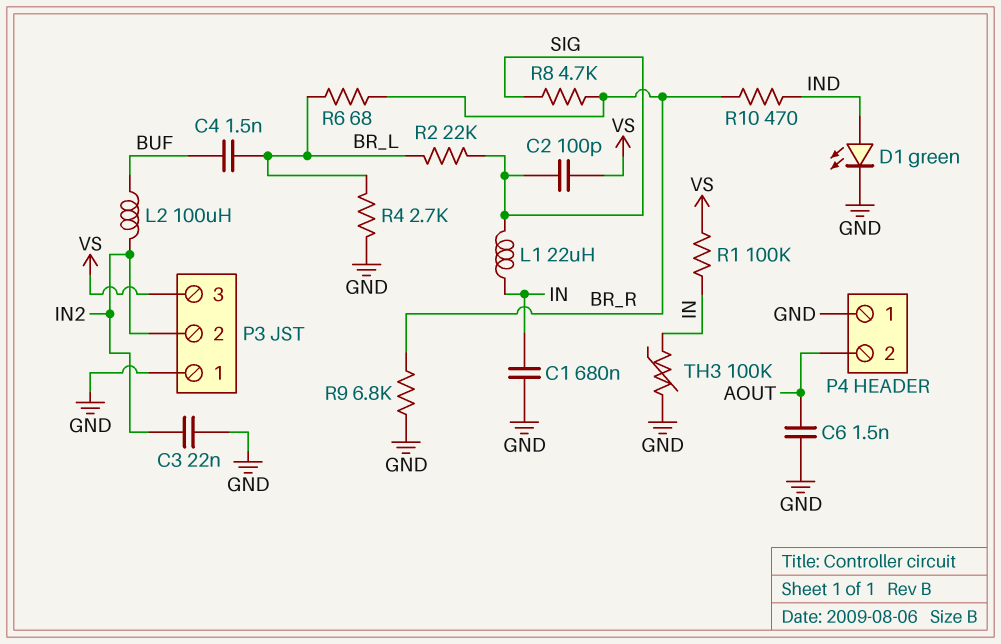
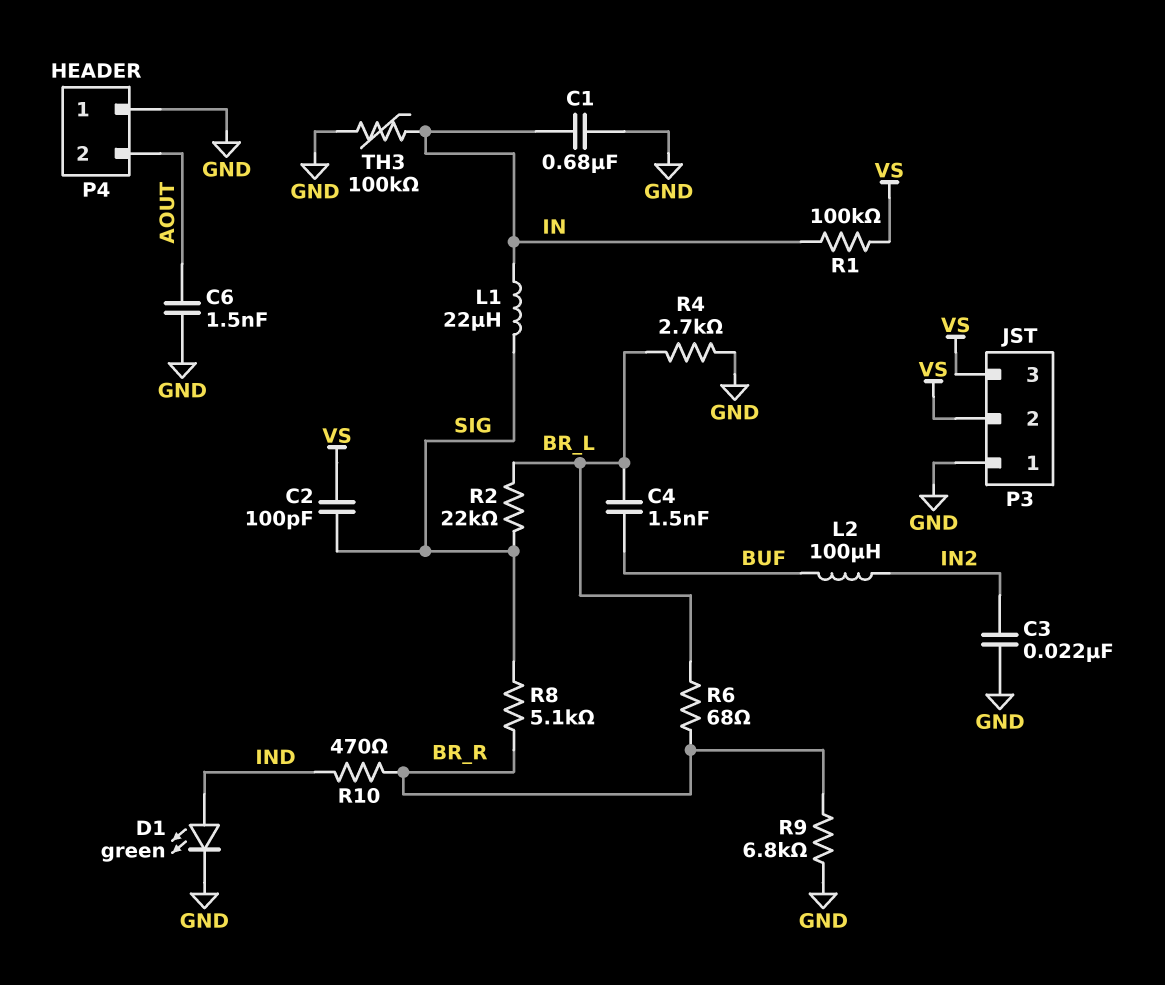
P3 pin 2: IN2 -> VS
R8: 4.7k (BR_R, SIG) -> 5.1k (BR_R, SIG)

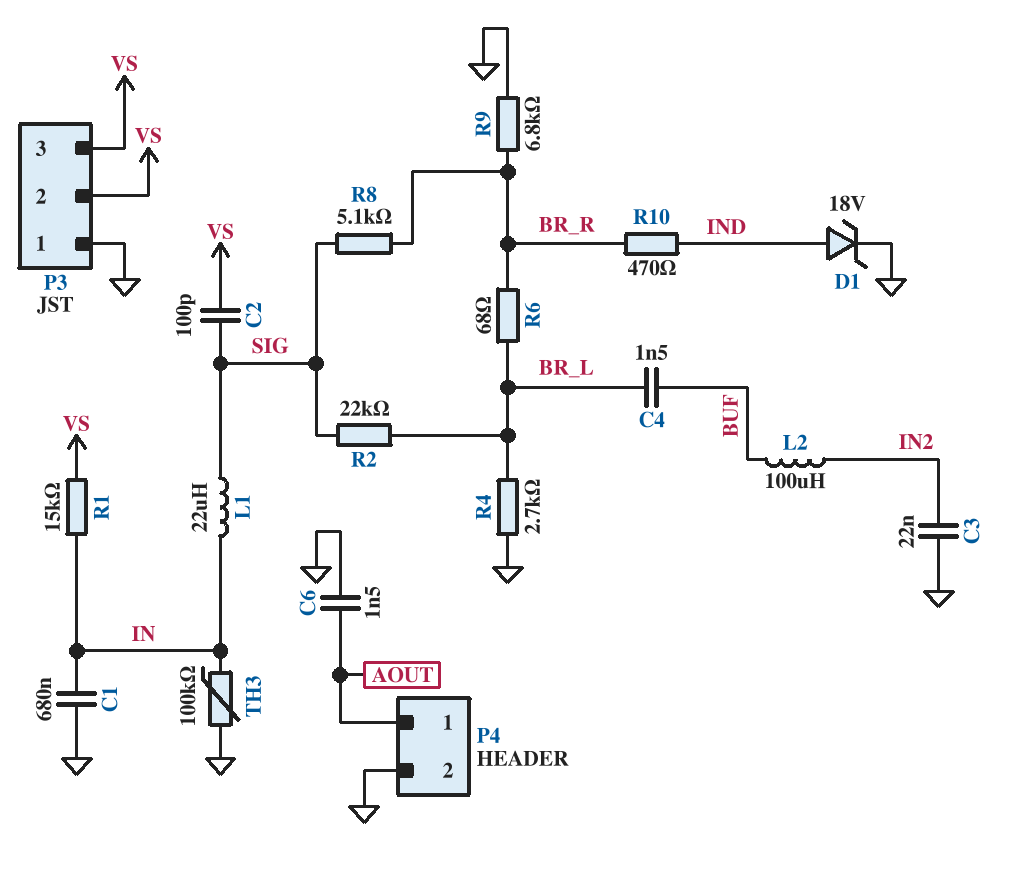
D1: LED green (A IND, K GND) -> zener 18V (A IND, K GND)
P4 pin 1: GND -> AOUT
P4 pin 2: AOUT -> GND
R1: 100k (IN, VS) -> 15k (IN, VS)

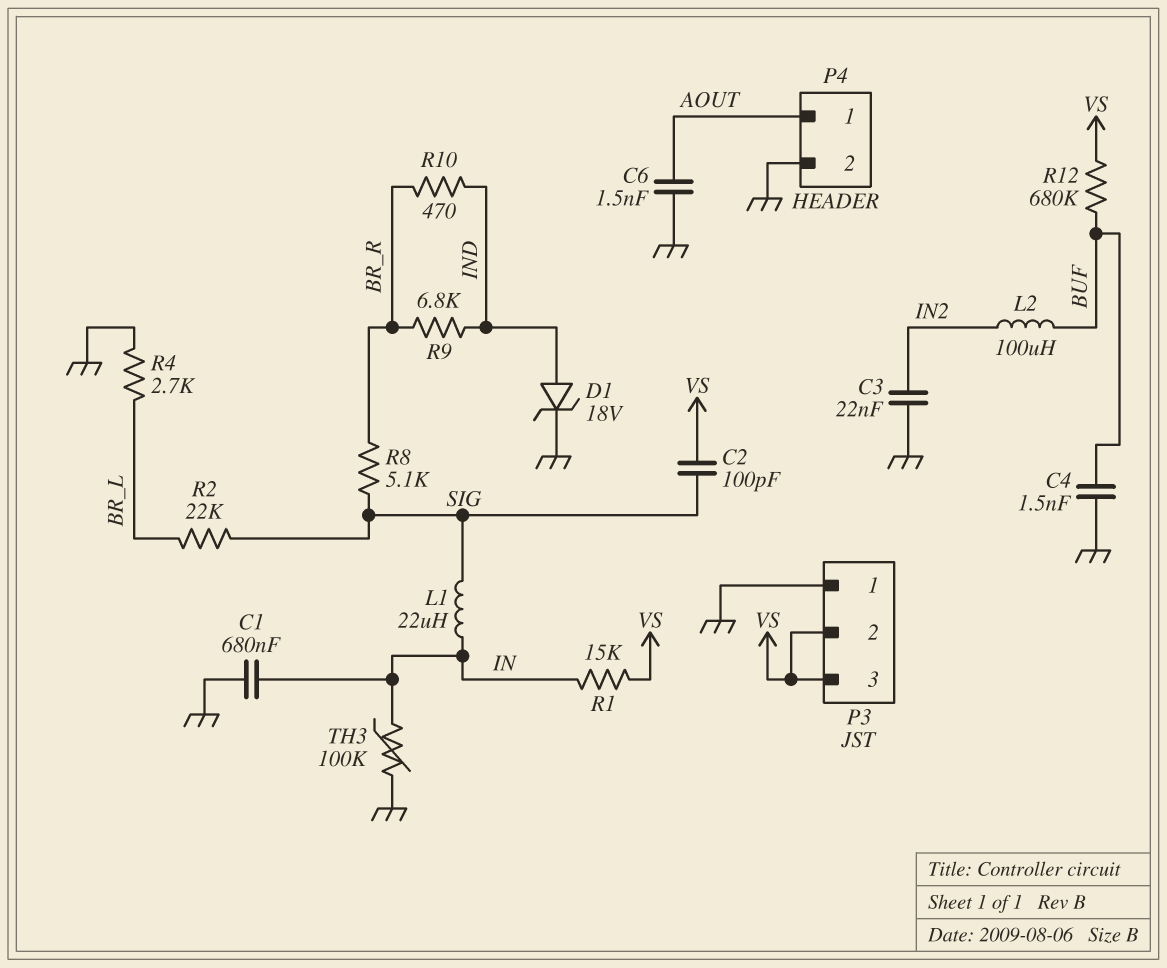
C4: 1.5nF (BR_L, BUF) -> 1.5nF (BUF, GND)
R6: 68 (BR_L, BR_R) -> none
R9: 6.8k (BR_R, GND) -> 6.8k (BR_R, IND)
R12: none -> 680k (BUF, VS)

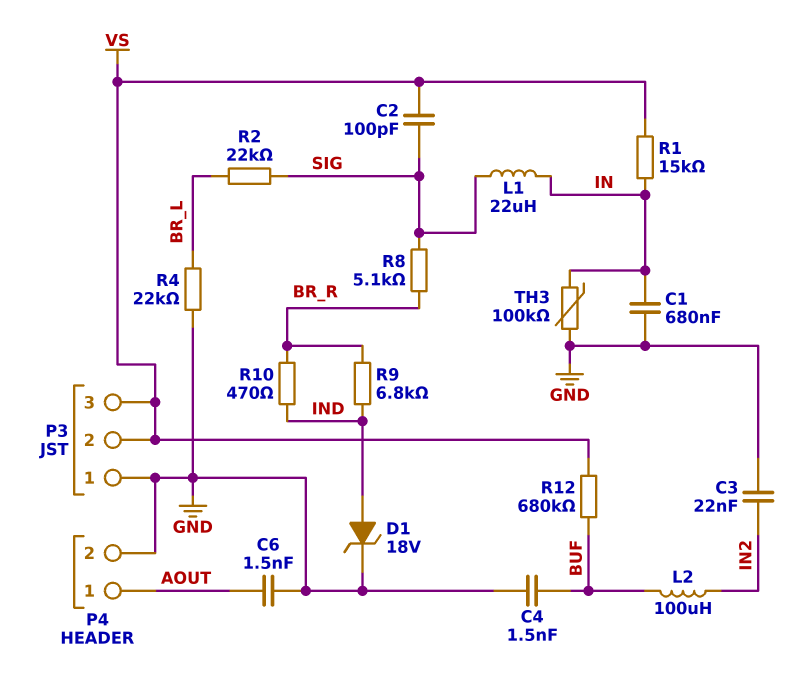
R4: 2.7k (BR_L, GND) -> 22k (BR_L, GND)

